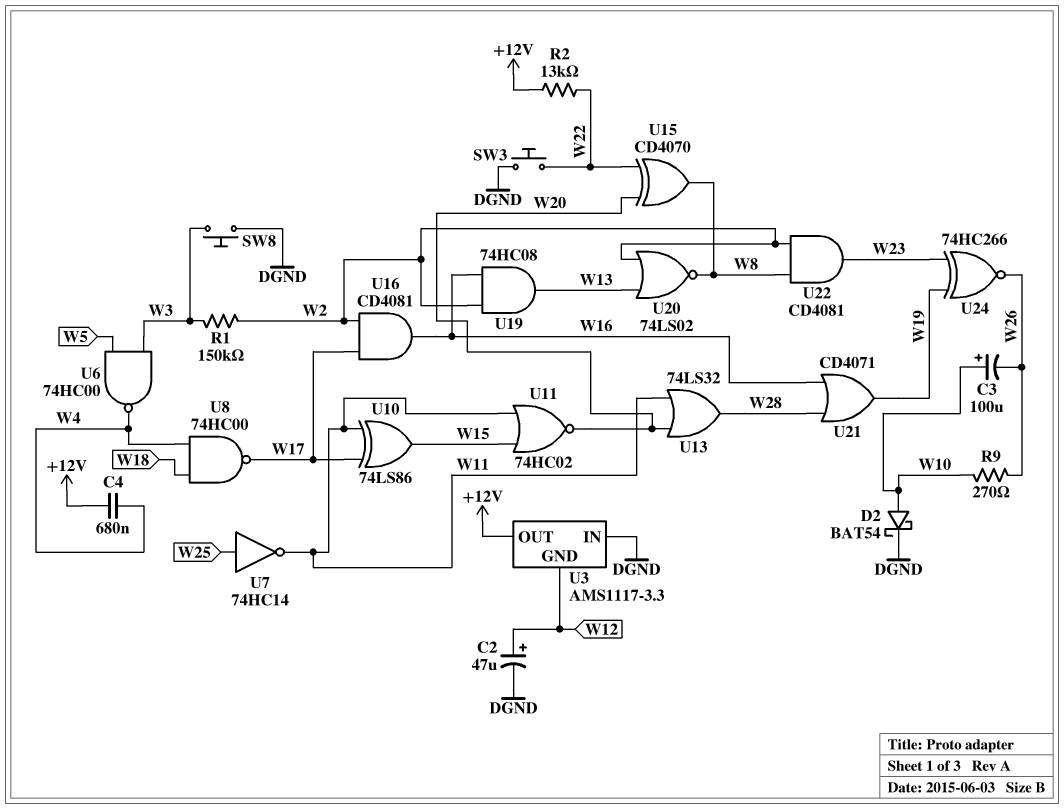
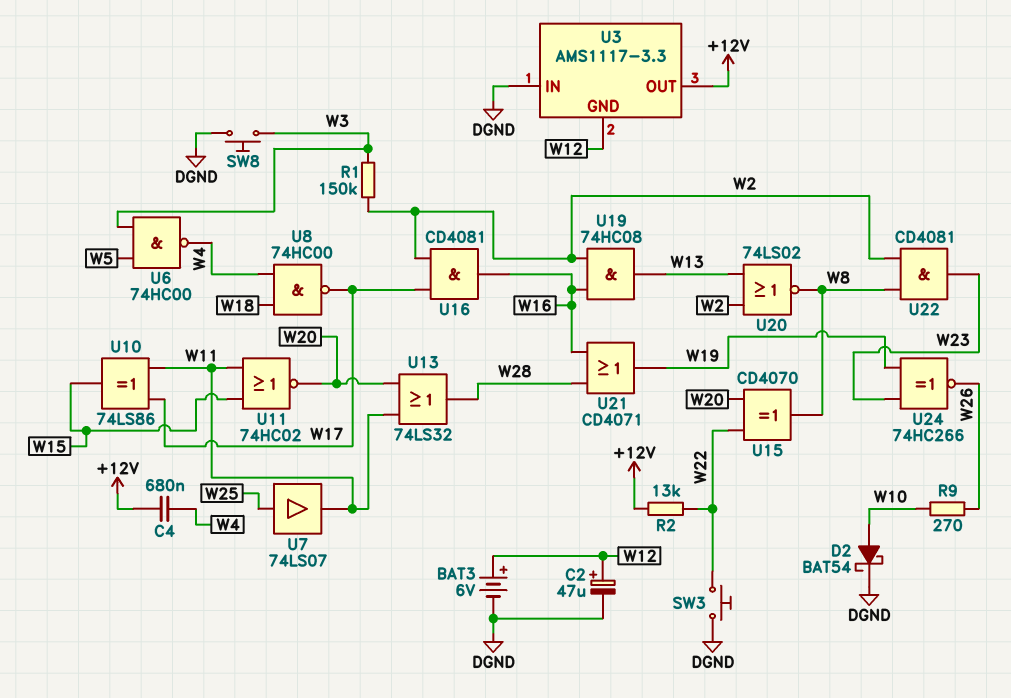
BAT3: none -> 6V (plus W12, minus DGND)
C3: 100uF (plus W10, minus W26) -> none
U7: NOT 74HC14 (in W25, out W11) -> buffer 74LS07 (in W25, out W11)

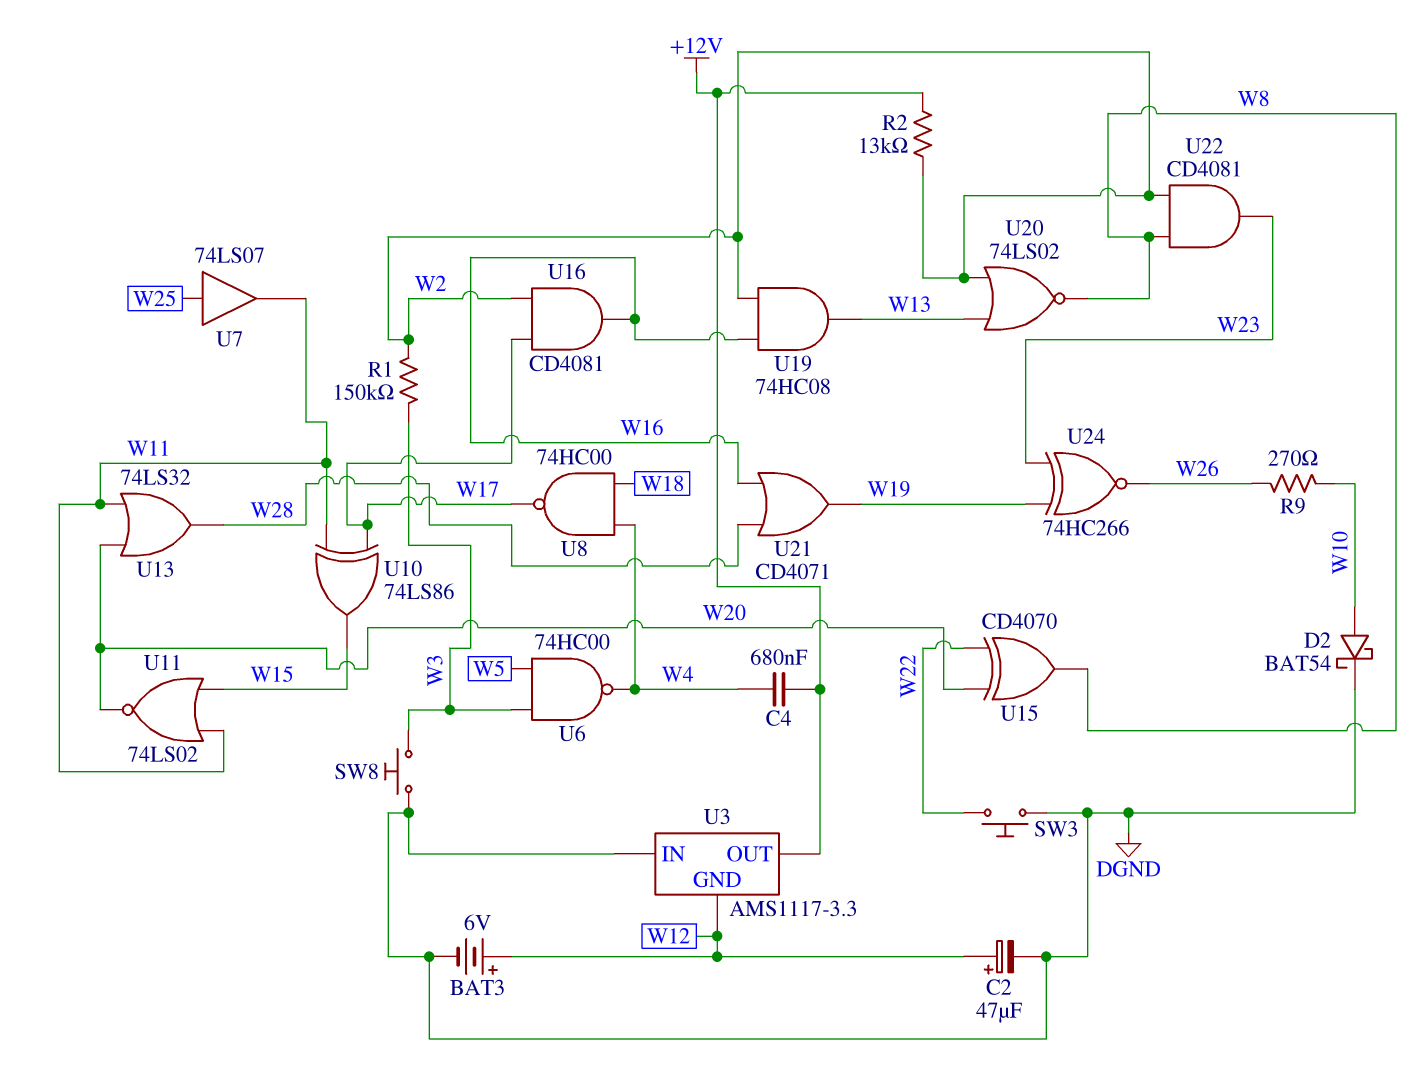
R2: 13k (+12V, W22) -> 13k (+12V, W2)
U11: NOR 74HC02 (in W11, in W15, out W20) -> NOR 74LS02 (in W11, in W15, out W20)

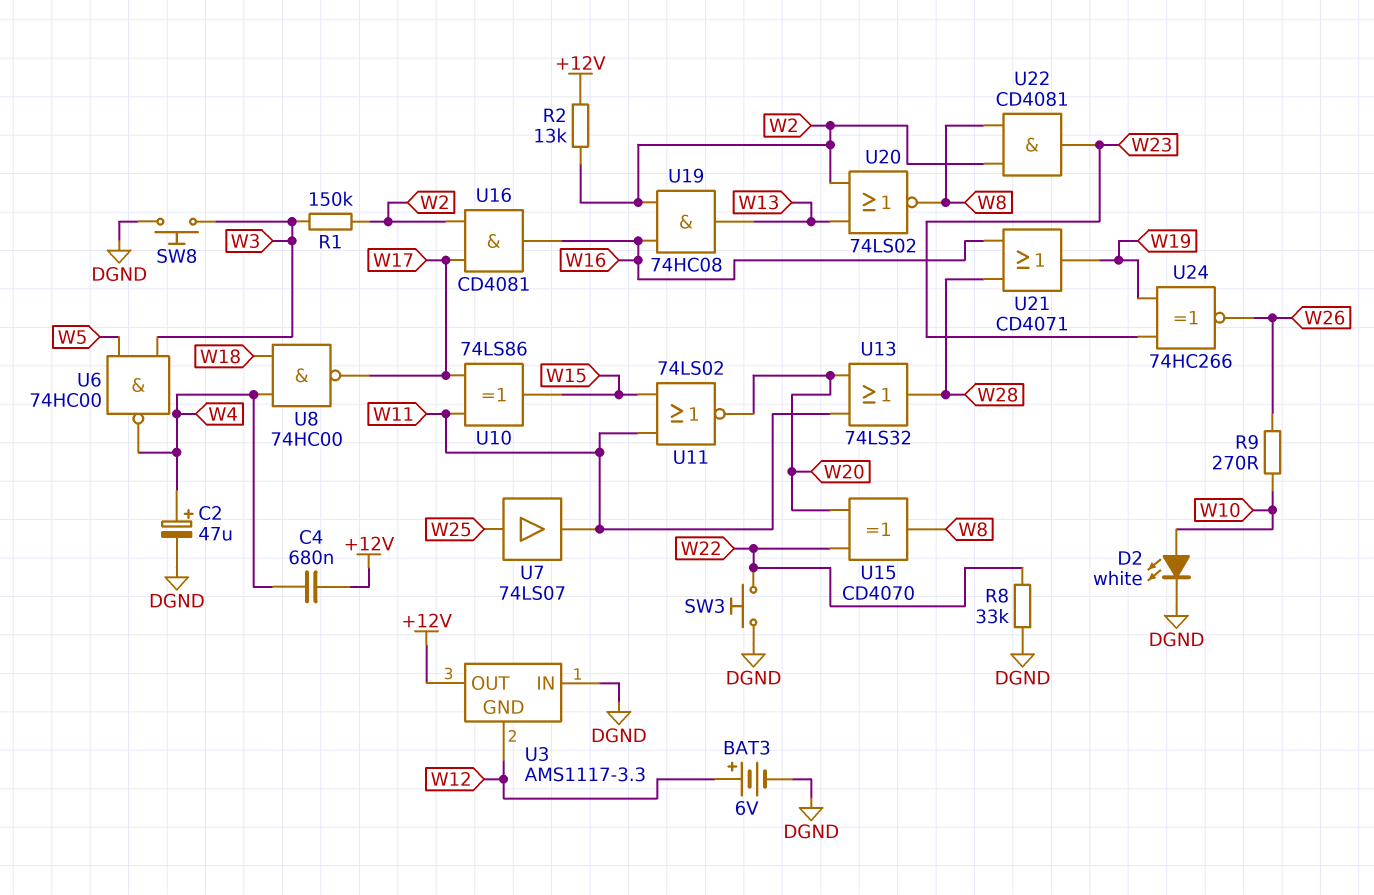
C2: 47uF (plus W12, minus DGND) -> 47uF (plus W4, minus DGND)
D2: schottky BAT54 (A W10, K DGND) -> LED white (A W10, K DGND)
R8: none -> 33k (DGND, W22)

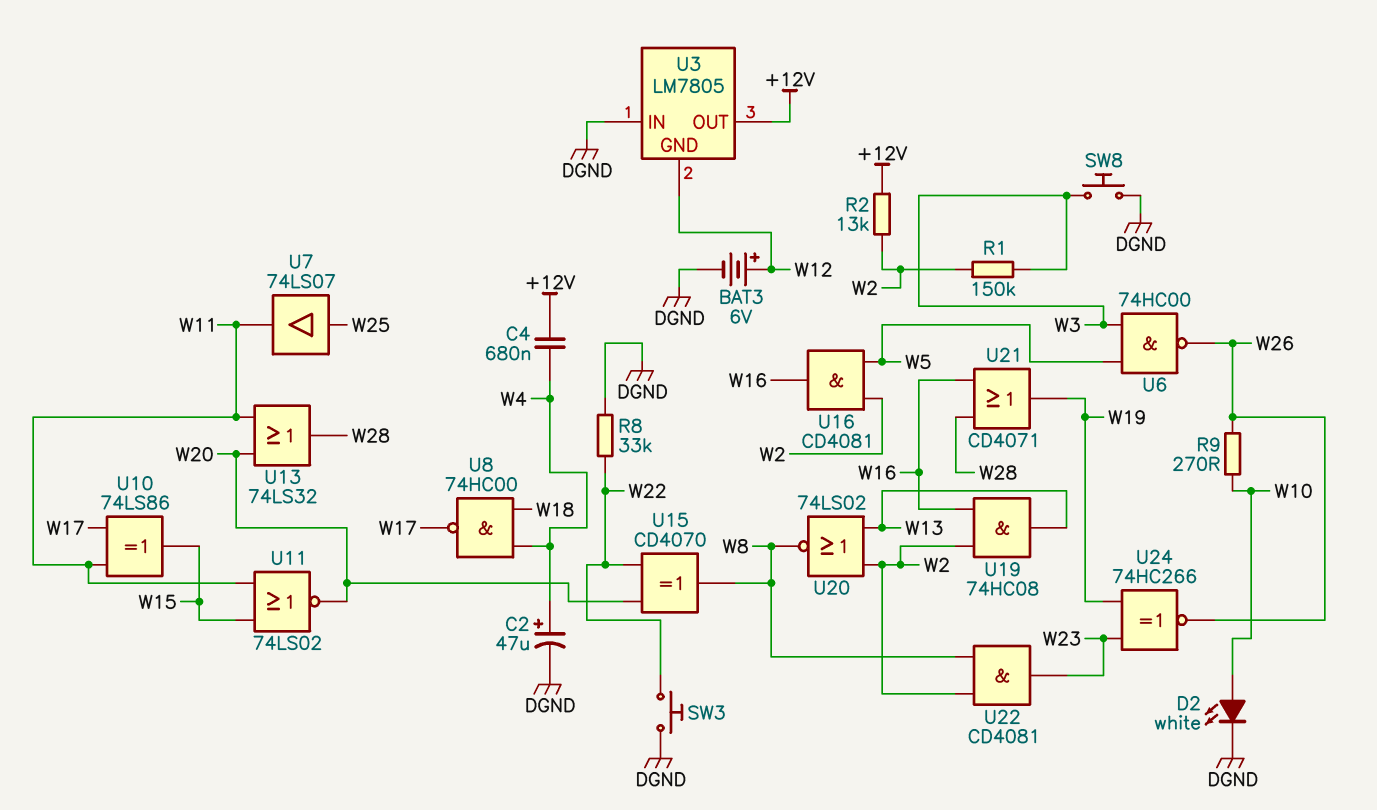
U3: AMS1117-3.3 -> LM7805
U6: NAND 74HC00 (in W3, in W5, out W4) -> NAND 74HC00 (in W3, in W5, out W26)
U16: AND CD4081 (in W2, in W17, out W16) -> AND CD4081 (in W2, in W5, out W16)

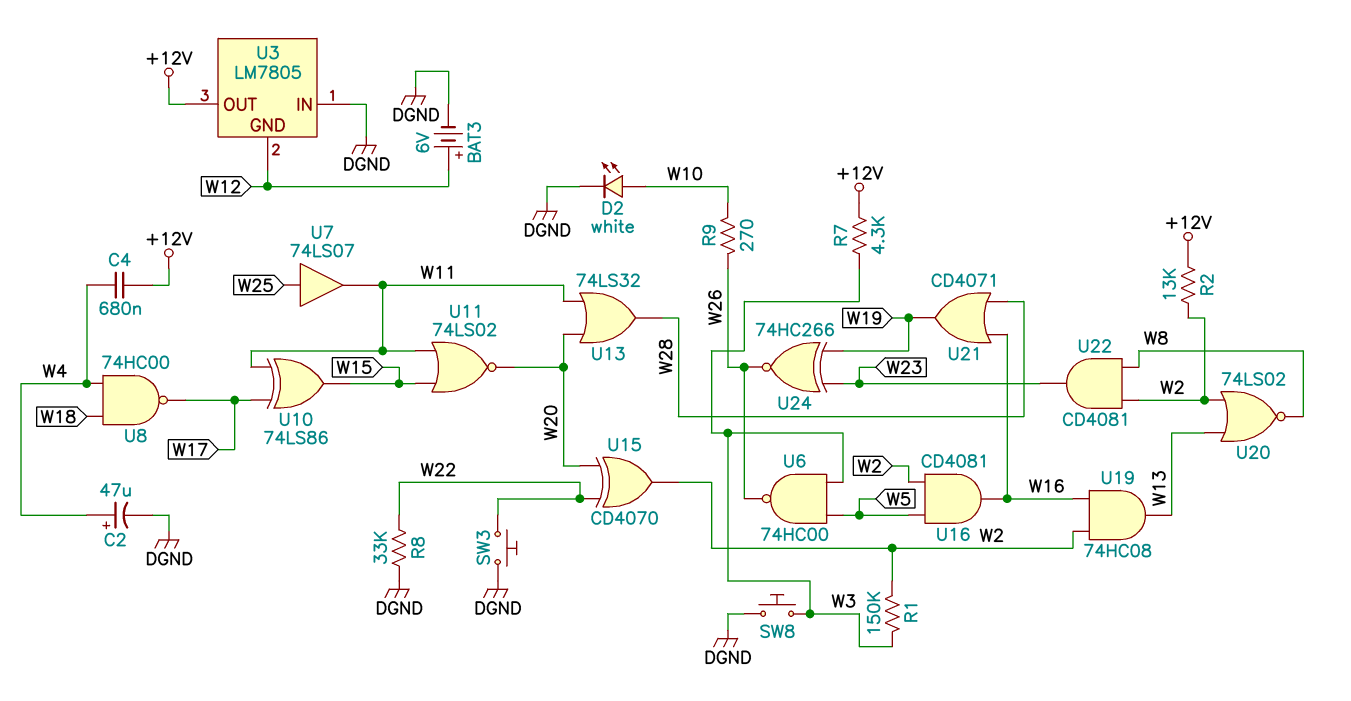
R7: none -> 4.3k (+12V, W3)
U15: XOR CD4070 (in W20, in W22, out W8) -> XOR CD4070 (in W20, in W22, out W2)

